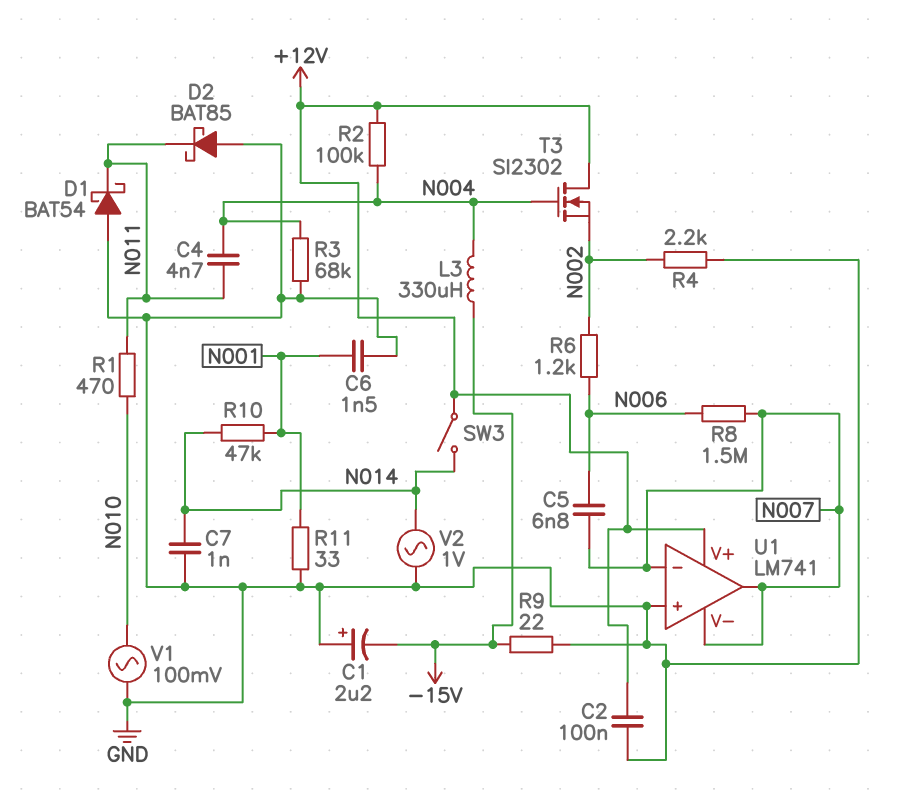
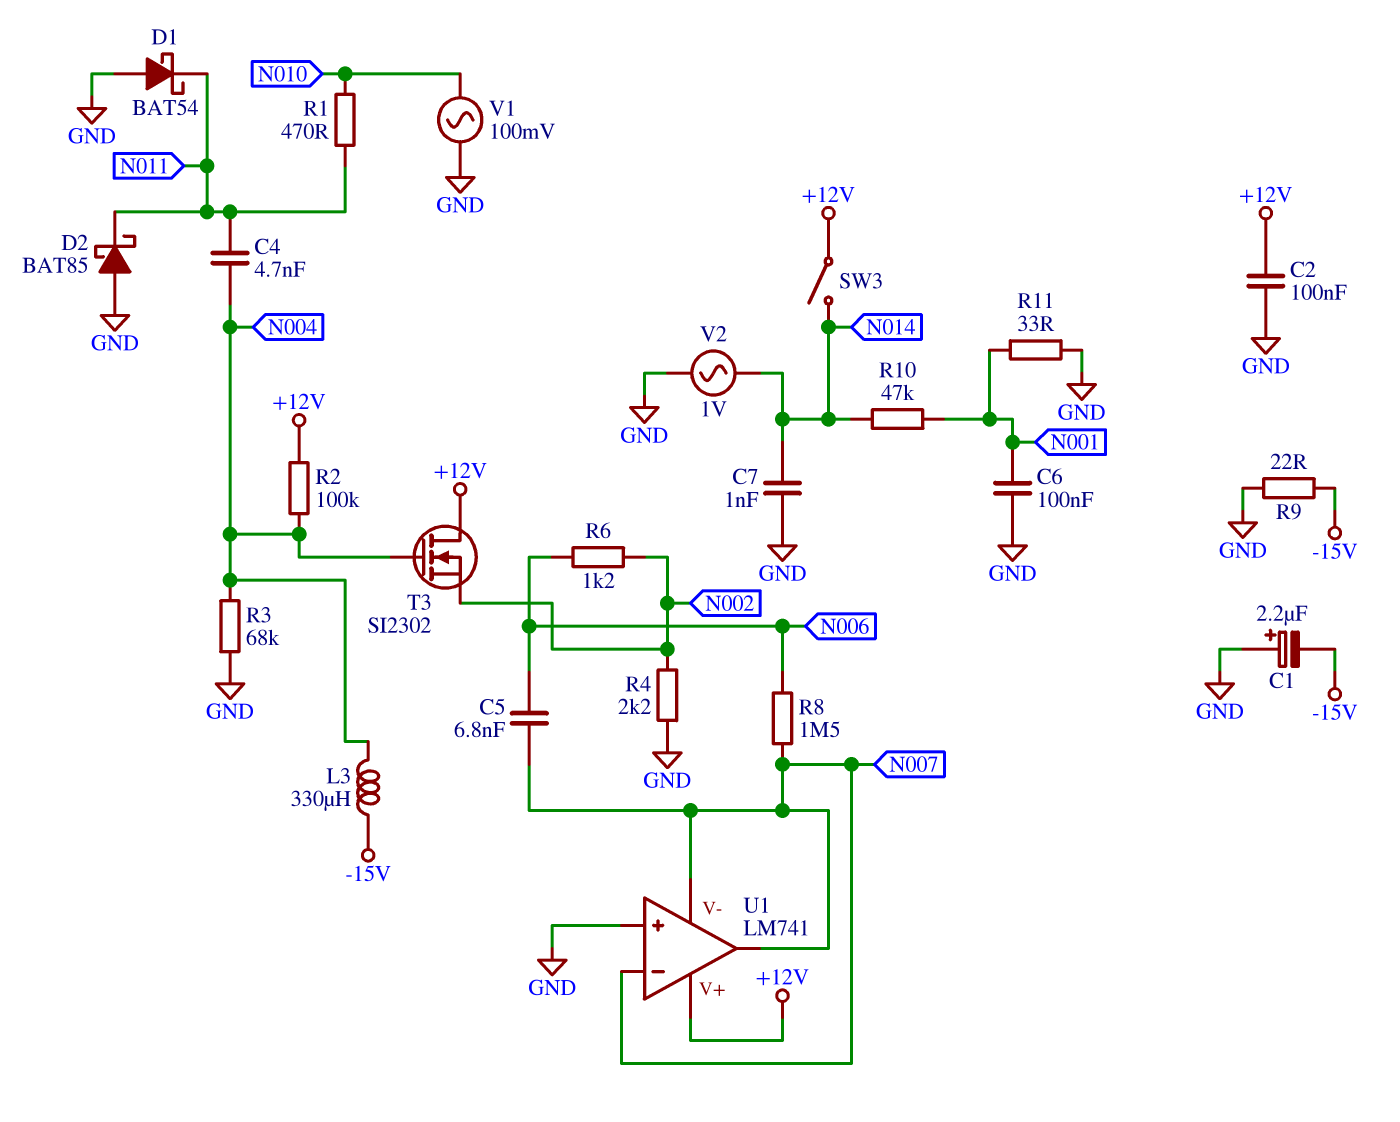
C6: 1.5nF (GND, N001) -> 100nF (GND, N001)

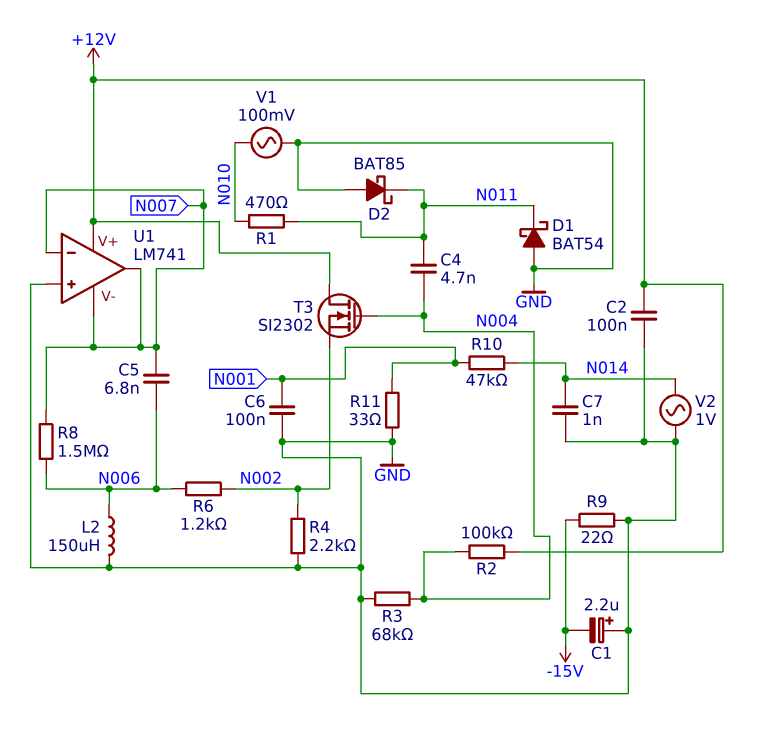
L2: none -> 150uH (GND, N006)
L3: 330uH (-15V, N004) -> none
SW3: switch (+12V, N014) -> none

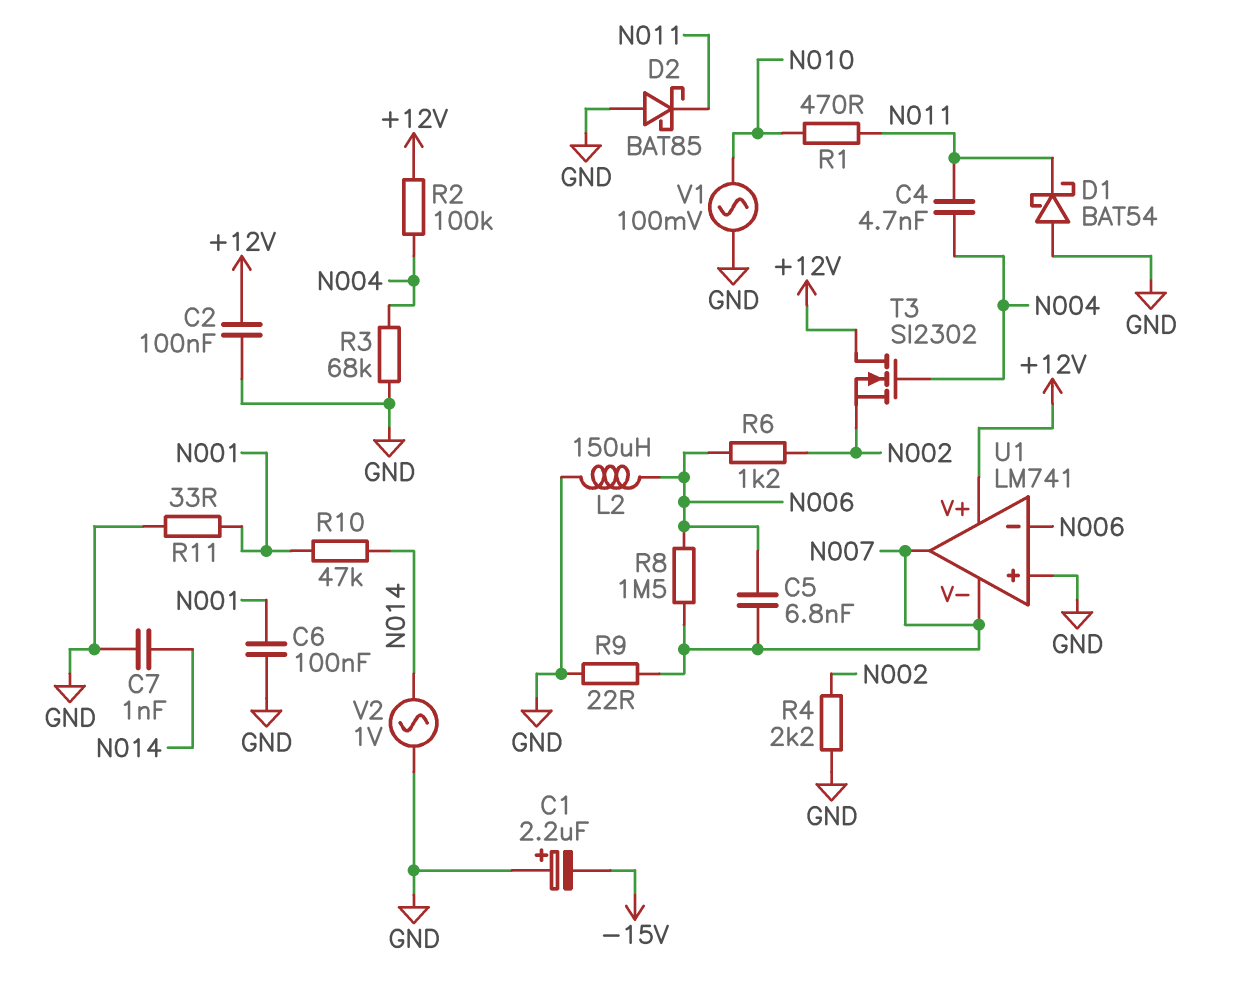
R9: 22 (-15V, GND) -> 22 (GND, N007)
U1 pin in-: N007 -> N006

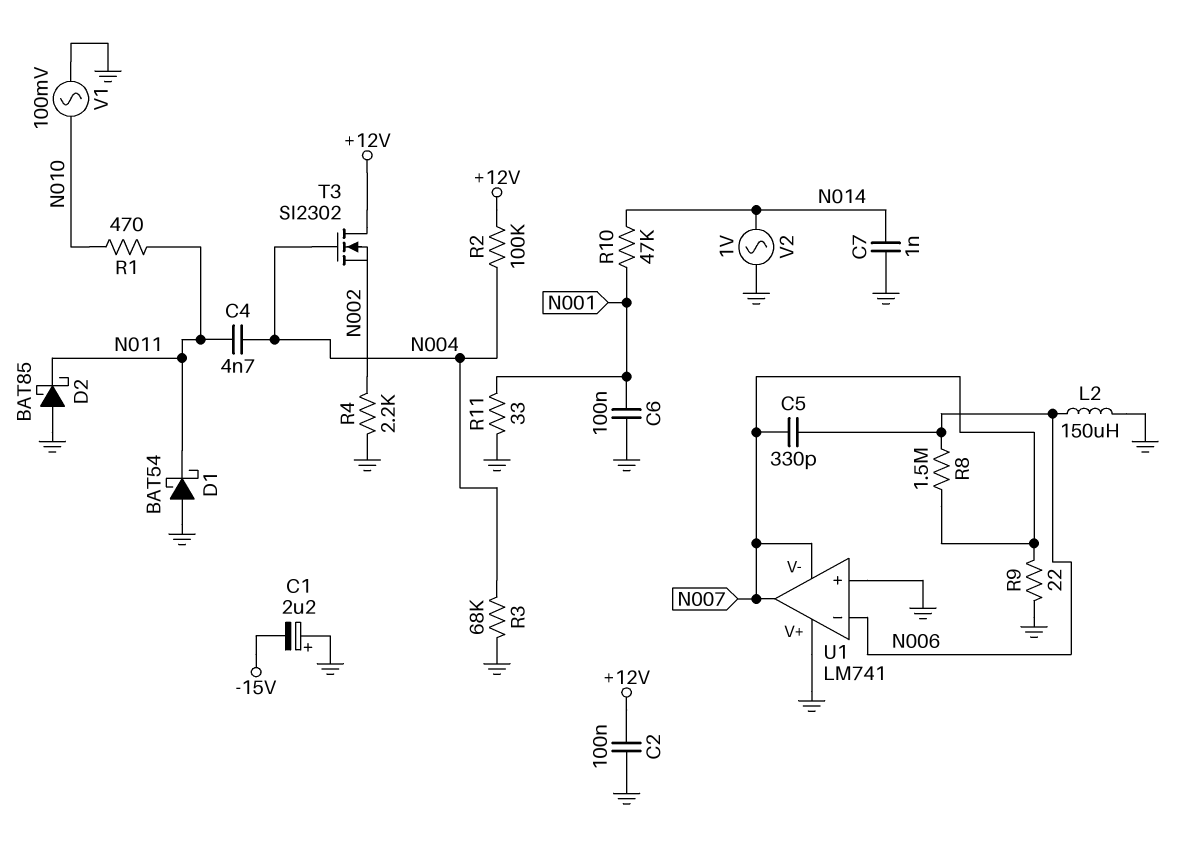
C5: 6.8nF (N006, N007) -> 330pF (N006, N007)
R6: 1.2k (N002, N006) -> none
U1 pin V+: +12V -> GND

